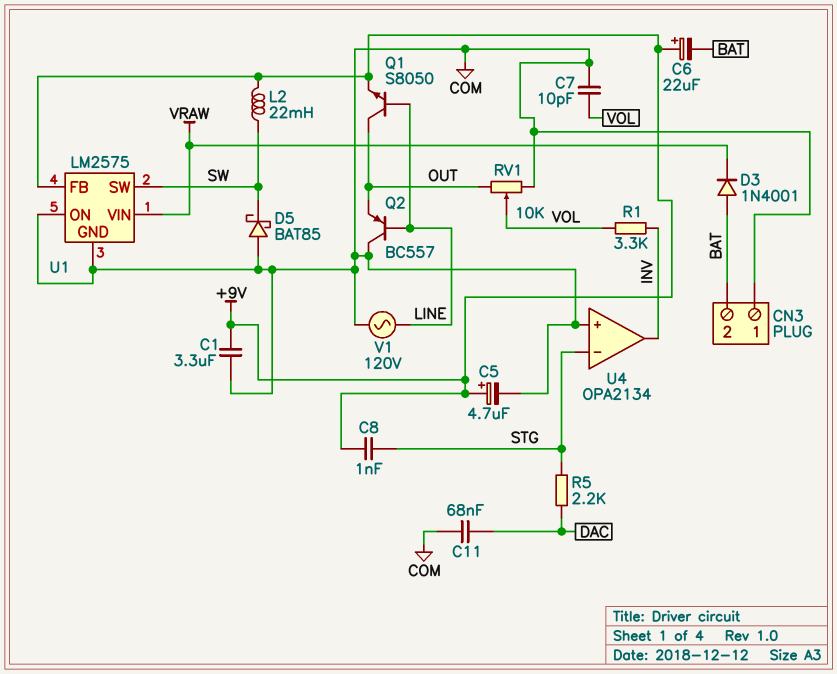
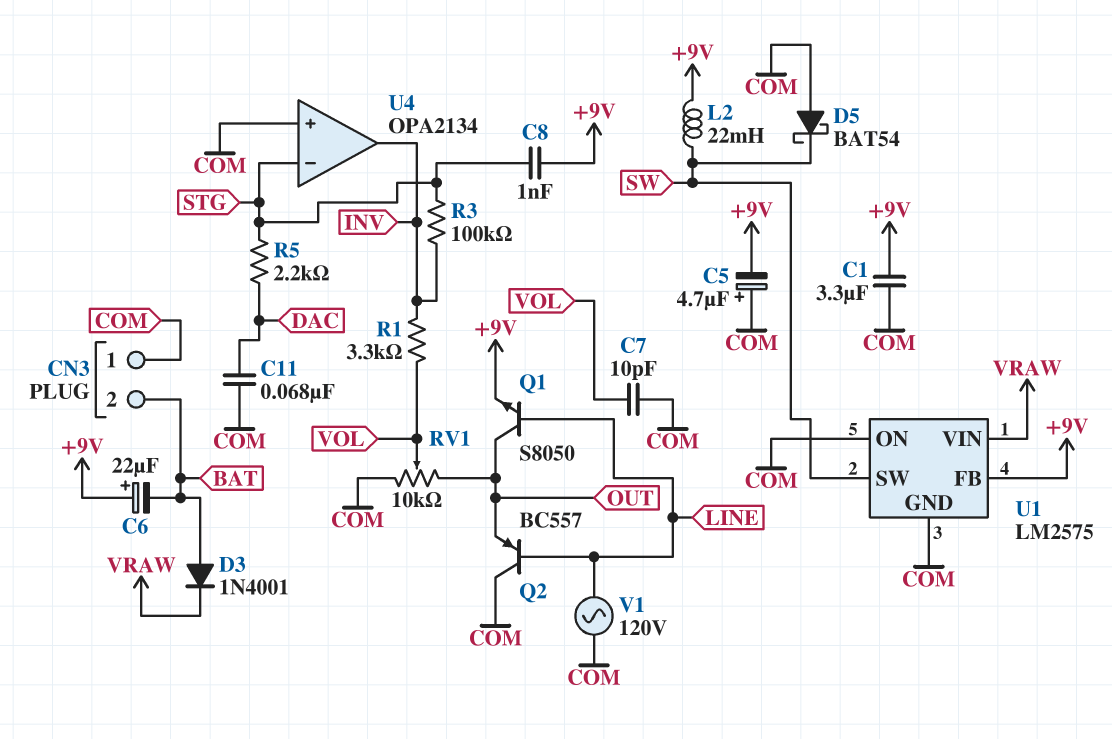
C5: 4.7uF (plus +9V, minus COM) -> 4.7uF (plus COM, minus +9V)
D5: schottky BAT85 (A COM, K SW) -> schottky BAT54 (A COM, K SW)
R3: none -> 100k (INV, STG)

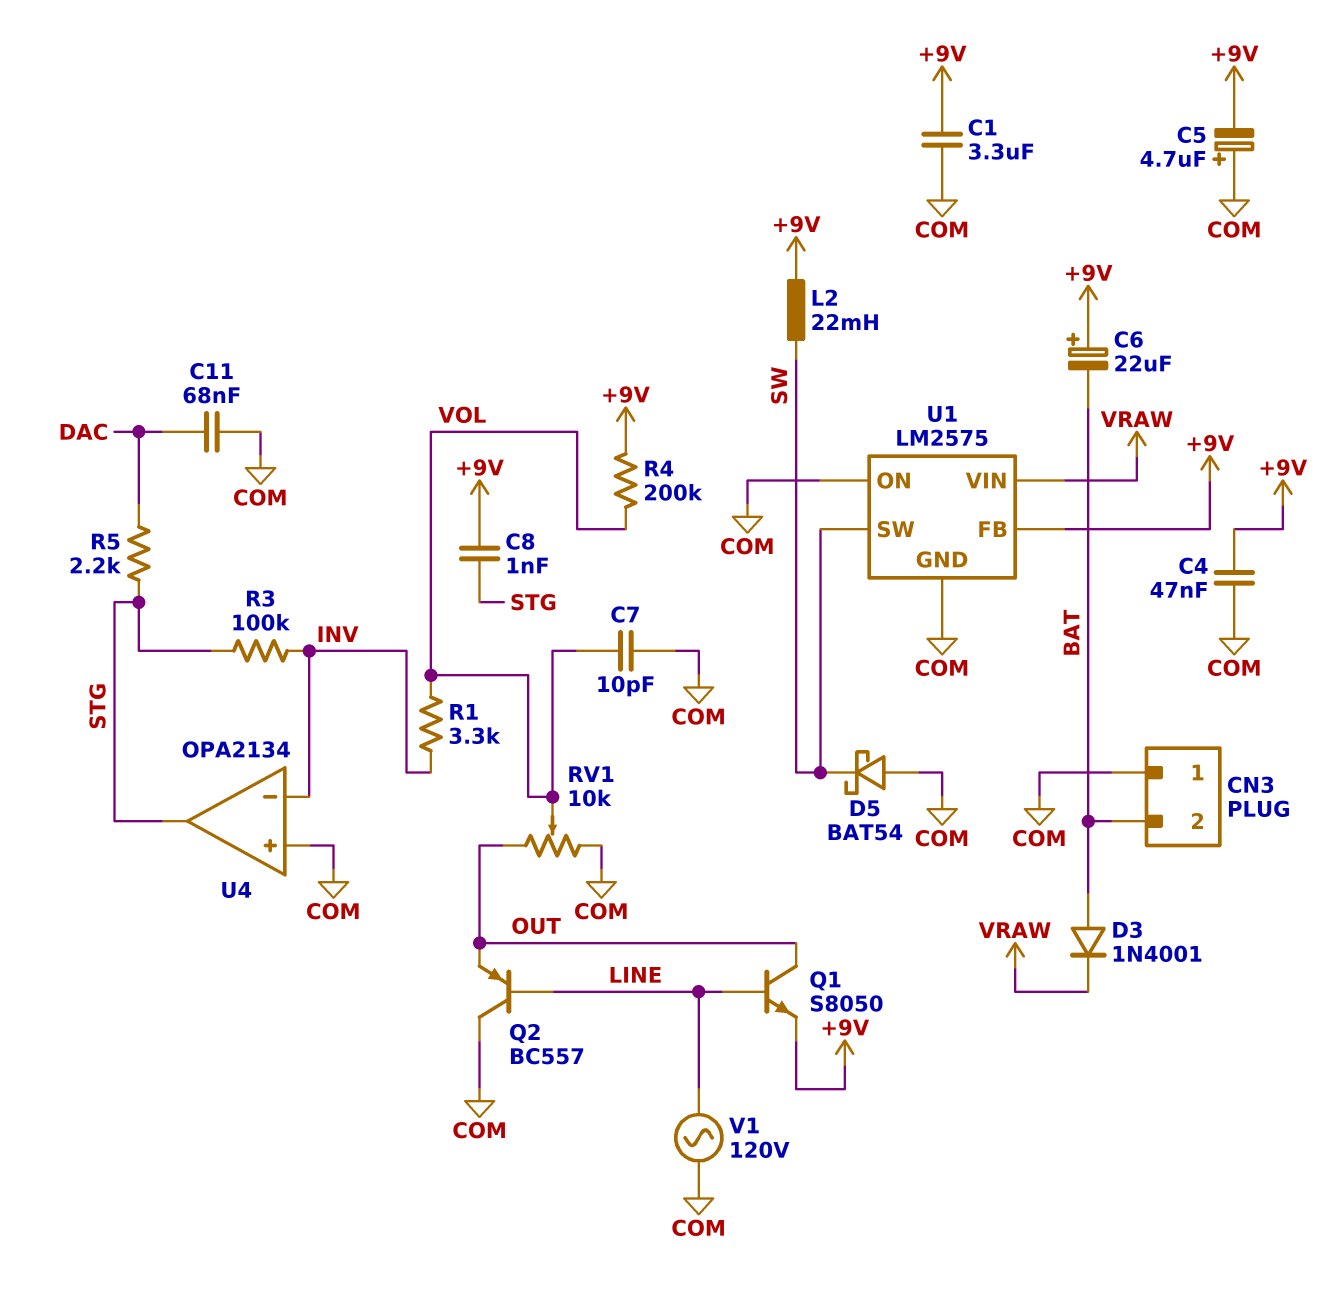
C4: none -> 47nF (+9V, COM)
R4: none -> 200k (+9V, VOL)
U4 pin in-: STG -> INV
U4 pin out: INV -> STG

